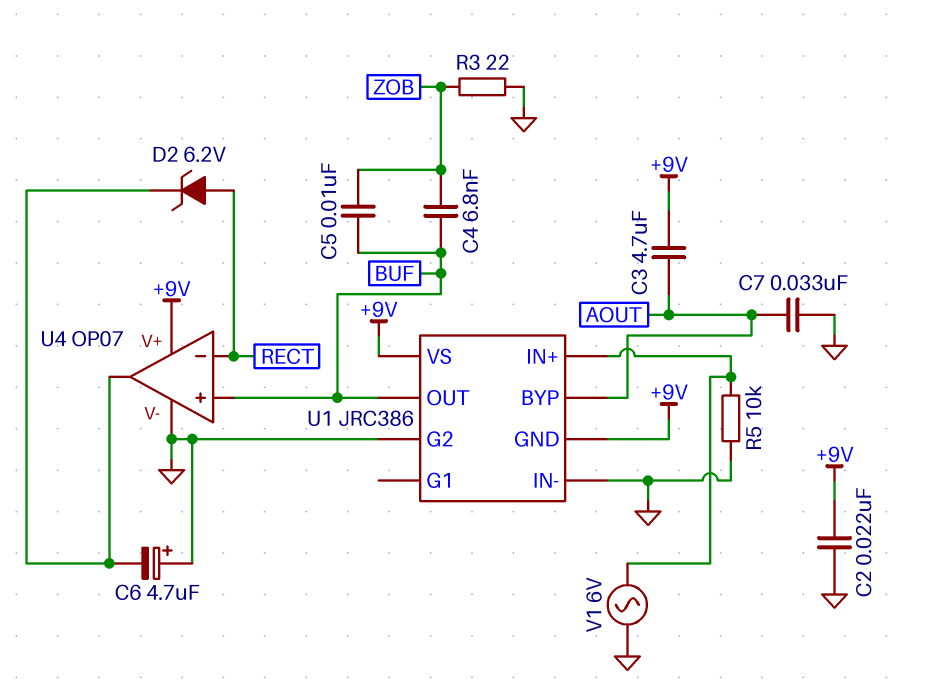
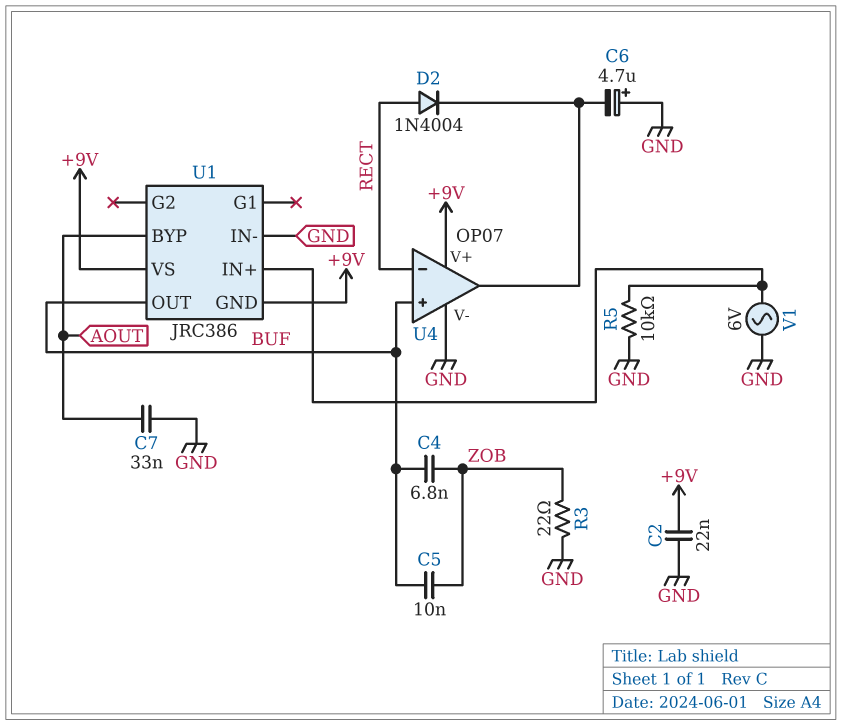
C3: 4.7uF (+9V, AOUT) -> none
D2: zener 6.2V (A RECT, K U4/out) -> diode 1N4004 (A RECT, K U4/out)
U1 pin G2: GND -> none

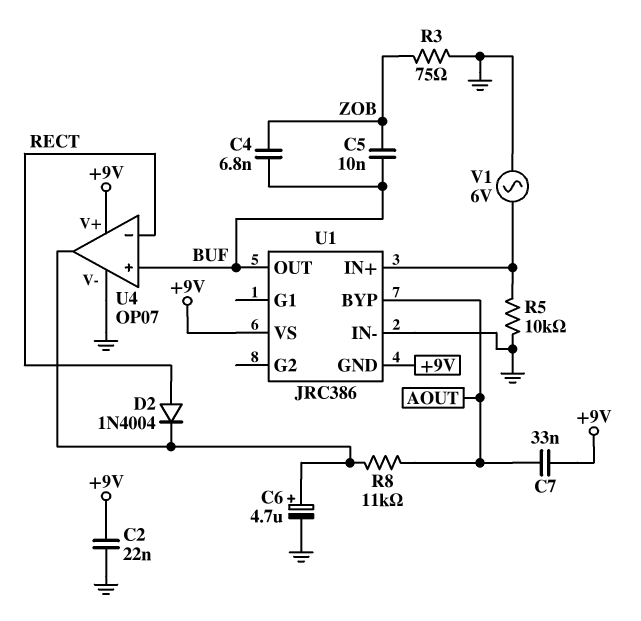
C6: 4.7uF (plus GND, minus U4/out) -> 4.7uF (plus U4/out, minus GND)
C7: 33nF (AOUT, GND) -> 33nF (+9V, AOUT)
R3: 22 (GND, ZOB) -> 75 (GND, ZOB)
R8: none -> 11k (AOUT, U4/out)

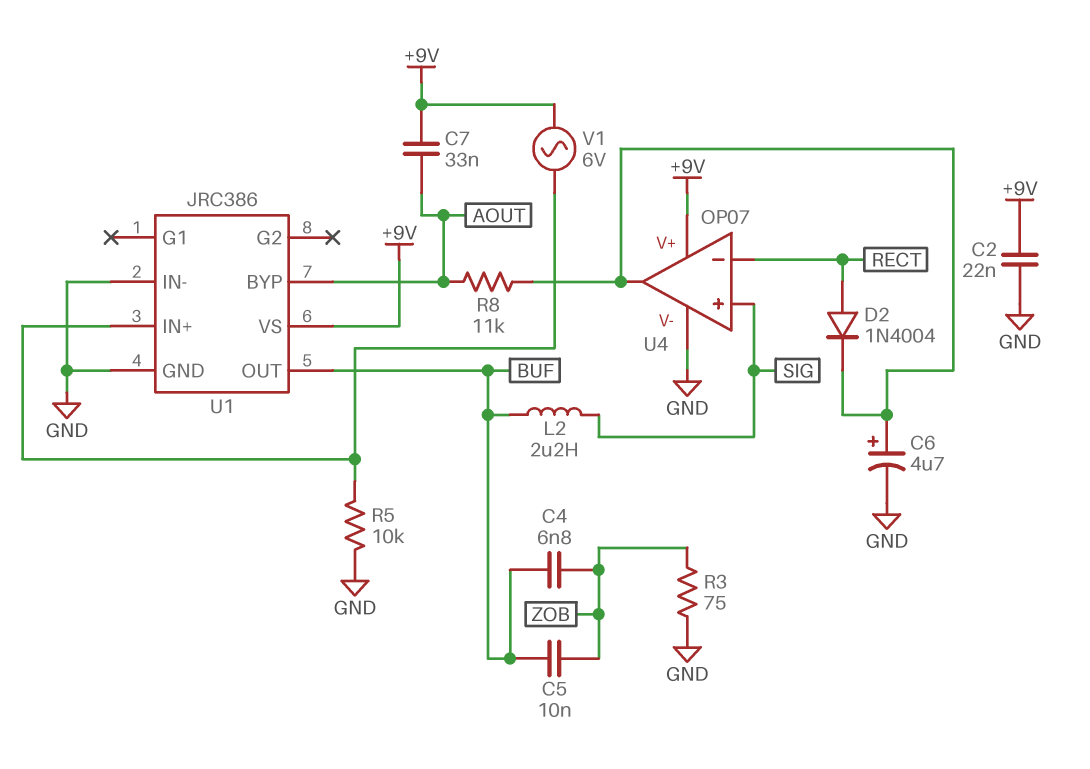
L2: none -> 2.2uH (BUF, SIG)
U1 pin GND: +9V -> GND
U4 pin in+: BUF -> SIG
V1: AC 6V (GND, U1/IN+) -> AC 6V (+9V, U1/IN+)

